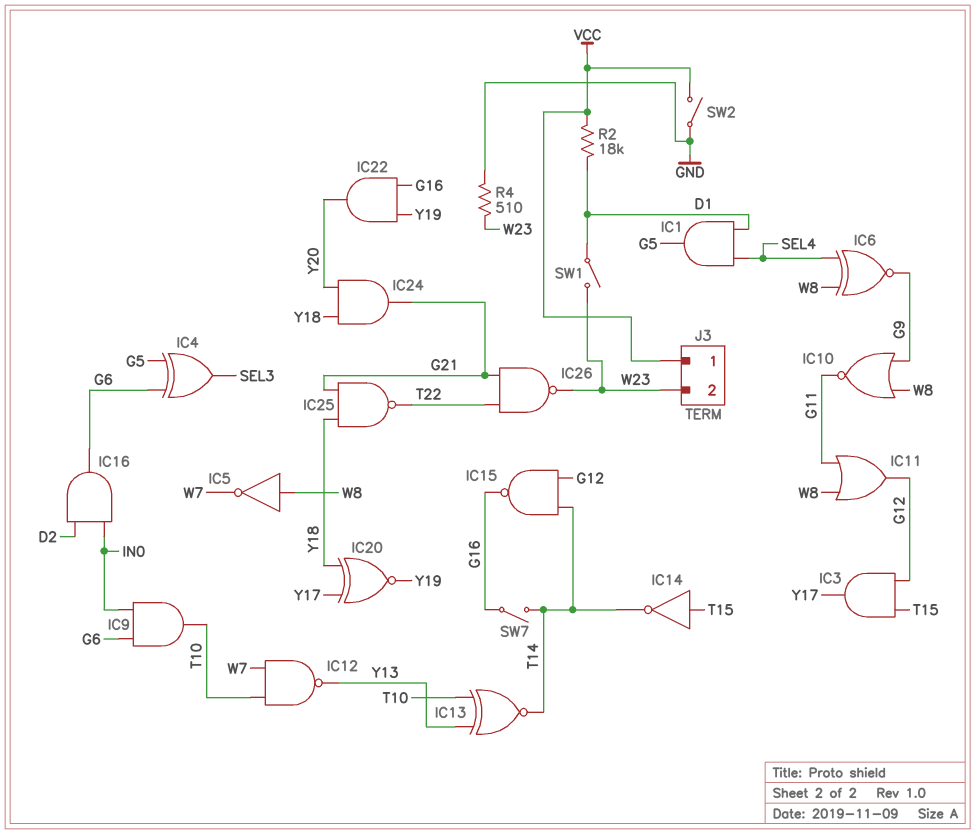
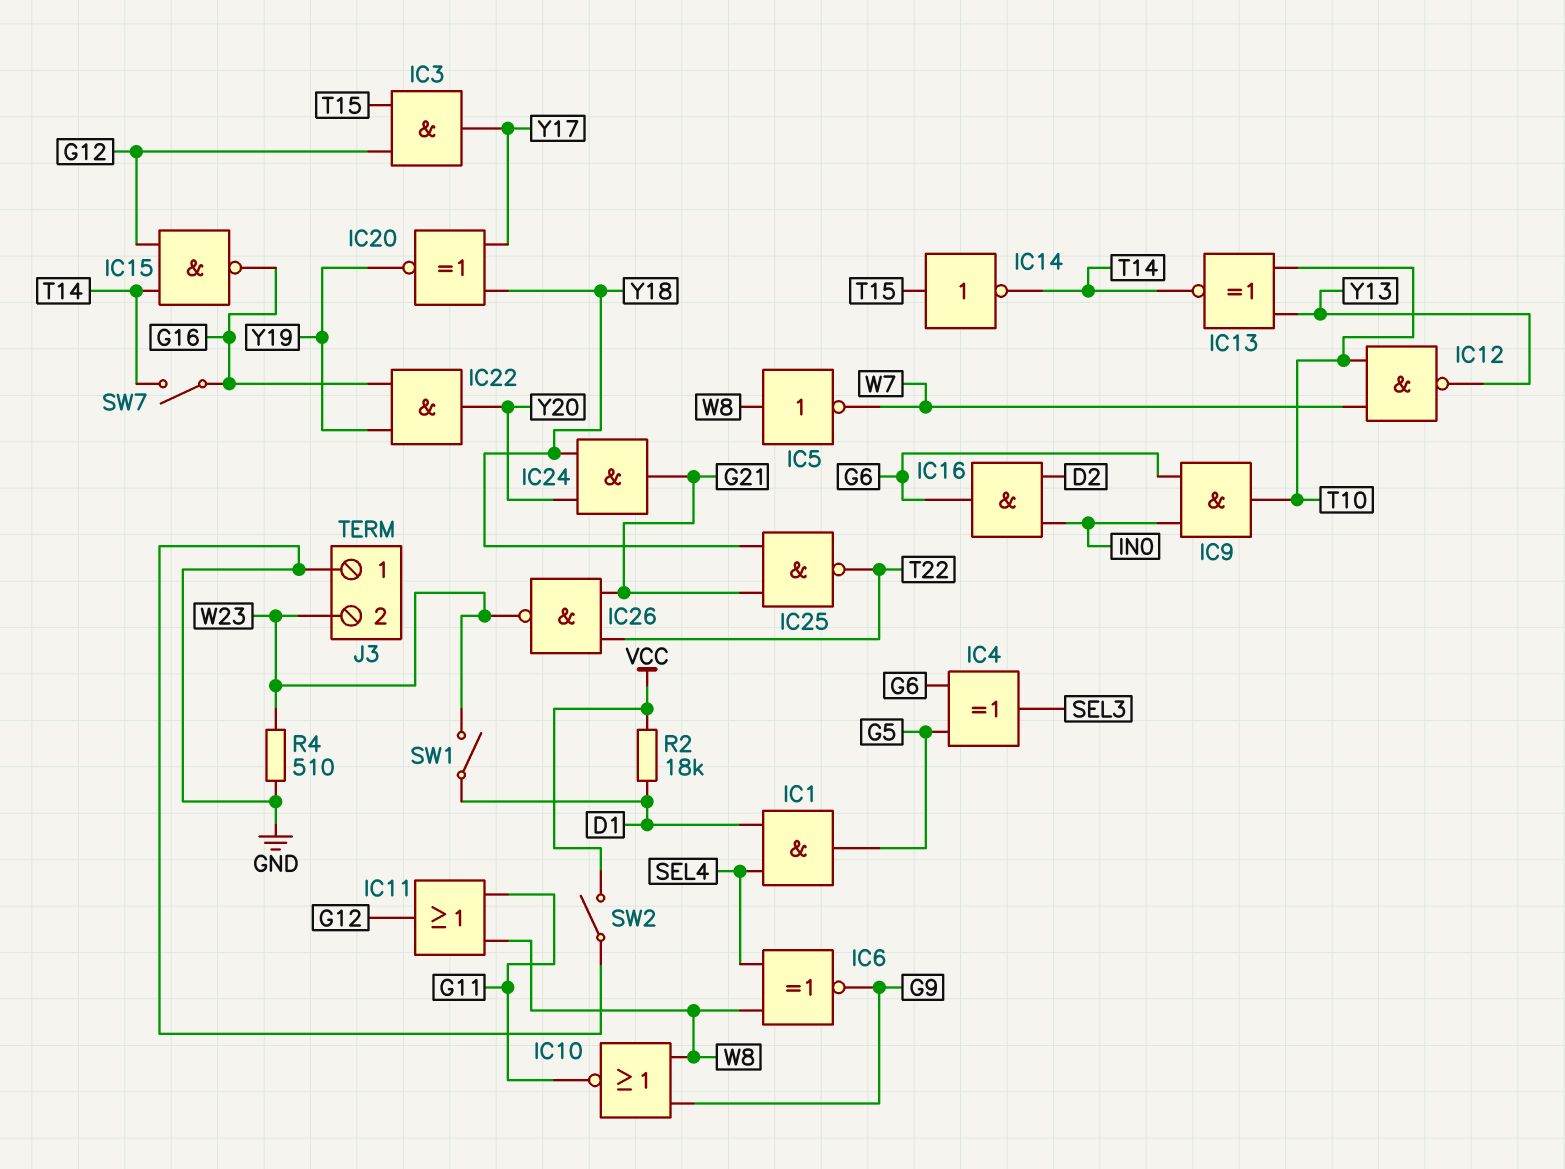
J3 pin 1: VCC -> GND

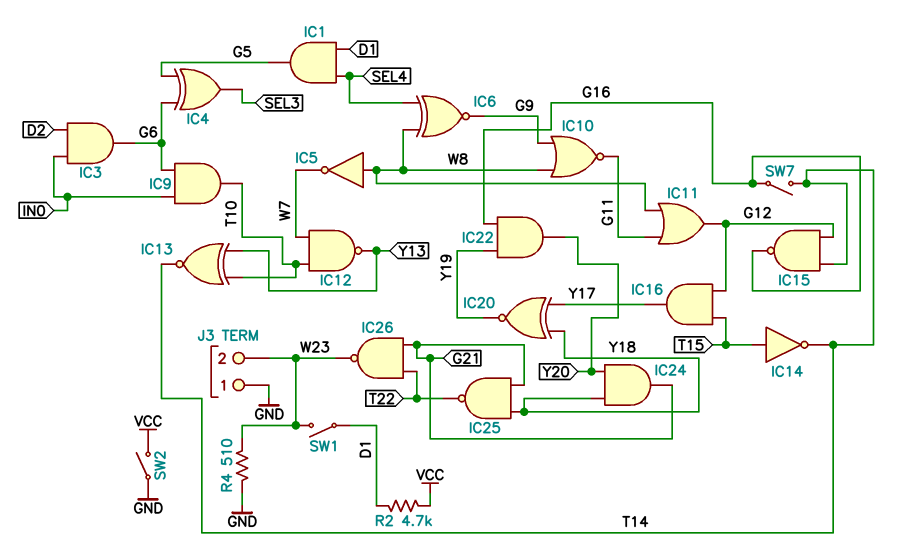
IC3: AND (in G12, in T15, out Y17) -> AND (in D2, in IN0, out G6)
IC16: AND (in D2, in IN0, out G6) -> AND (in G12, in T15, out Y17)
R2: 18k (D1, VCC) -> 4.7k (D1, VCC)

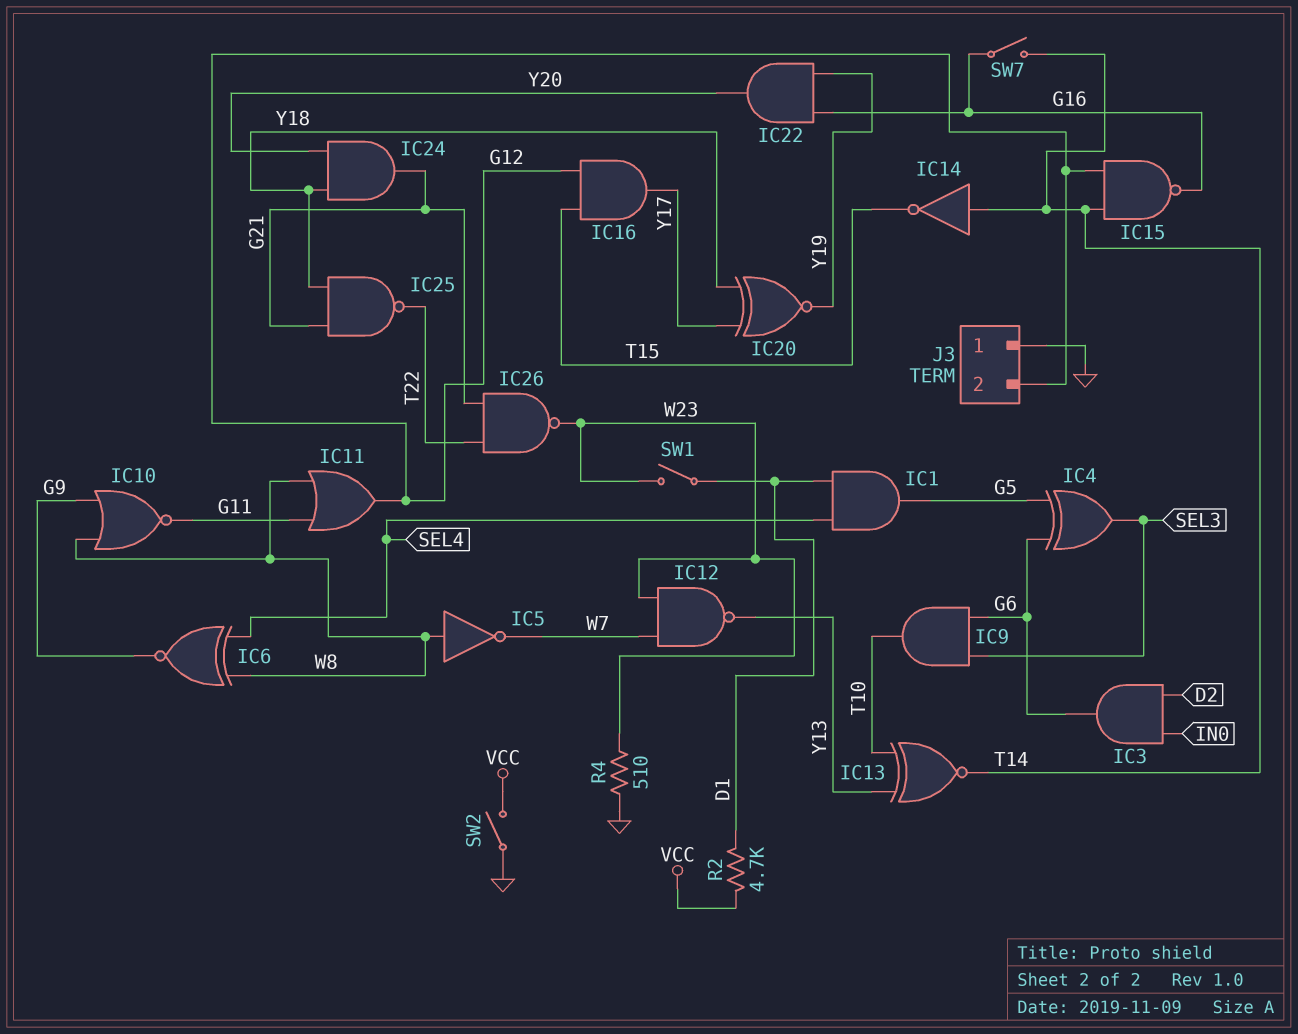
IC9: AND (in G6, in IN0, out T10) -> AND (in G6, in SEL3, out T10)
IC12: NAND (in T10, in W7, out Y13) -> NAND (in W7, in W23, out Y13)
IC14: NOT (in T15, out T14) -> NOT (in T14, out T15)
J3 pin 2: W23 -> G12

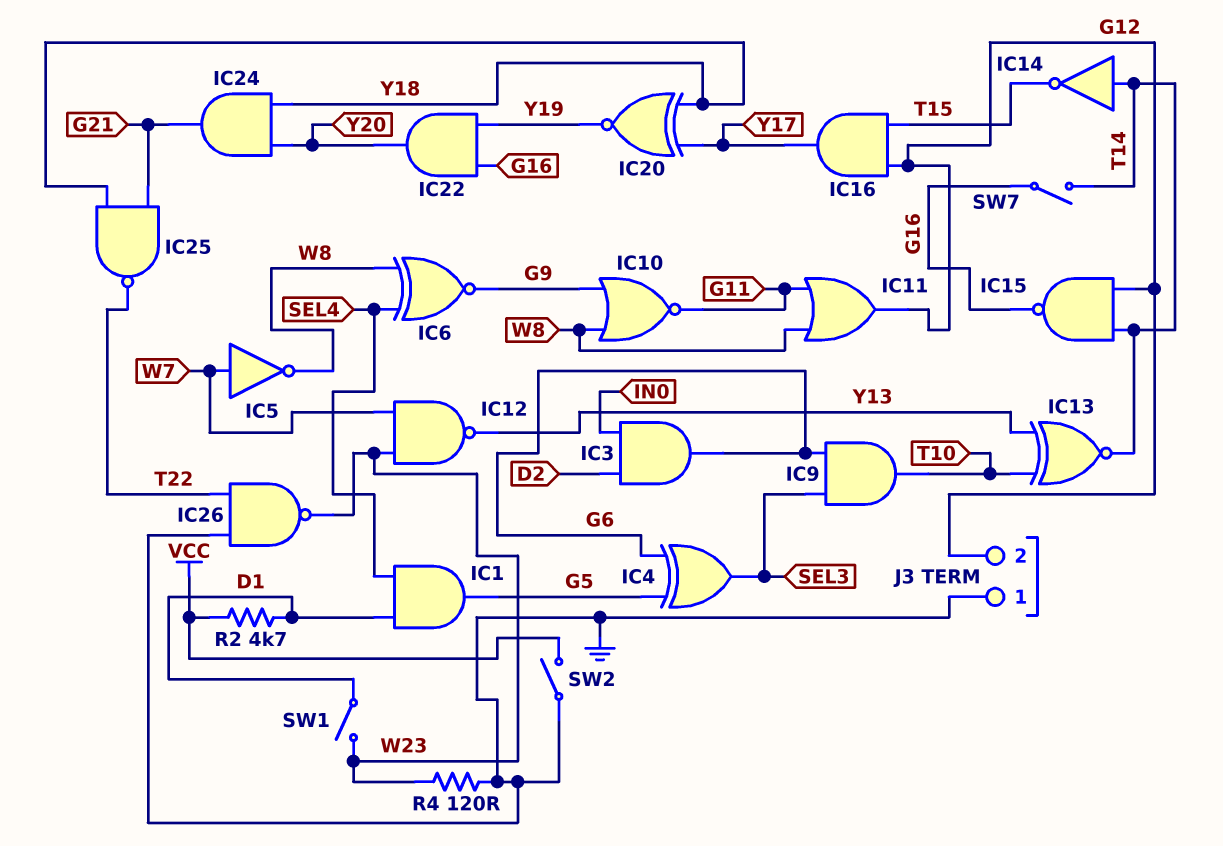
IC5: NOT (in W8, out W7) -> NOT (in W7, out W8)
IC26: NAND (in G21, in T22, out W23) -> NAND (in GND, in T22, out W23)
R4: 510 (GND, W23) -> 120 (GND, W23)

